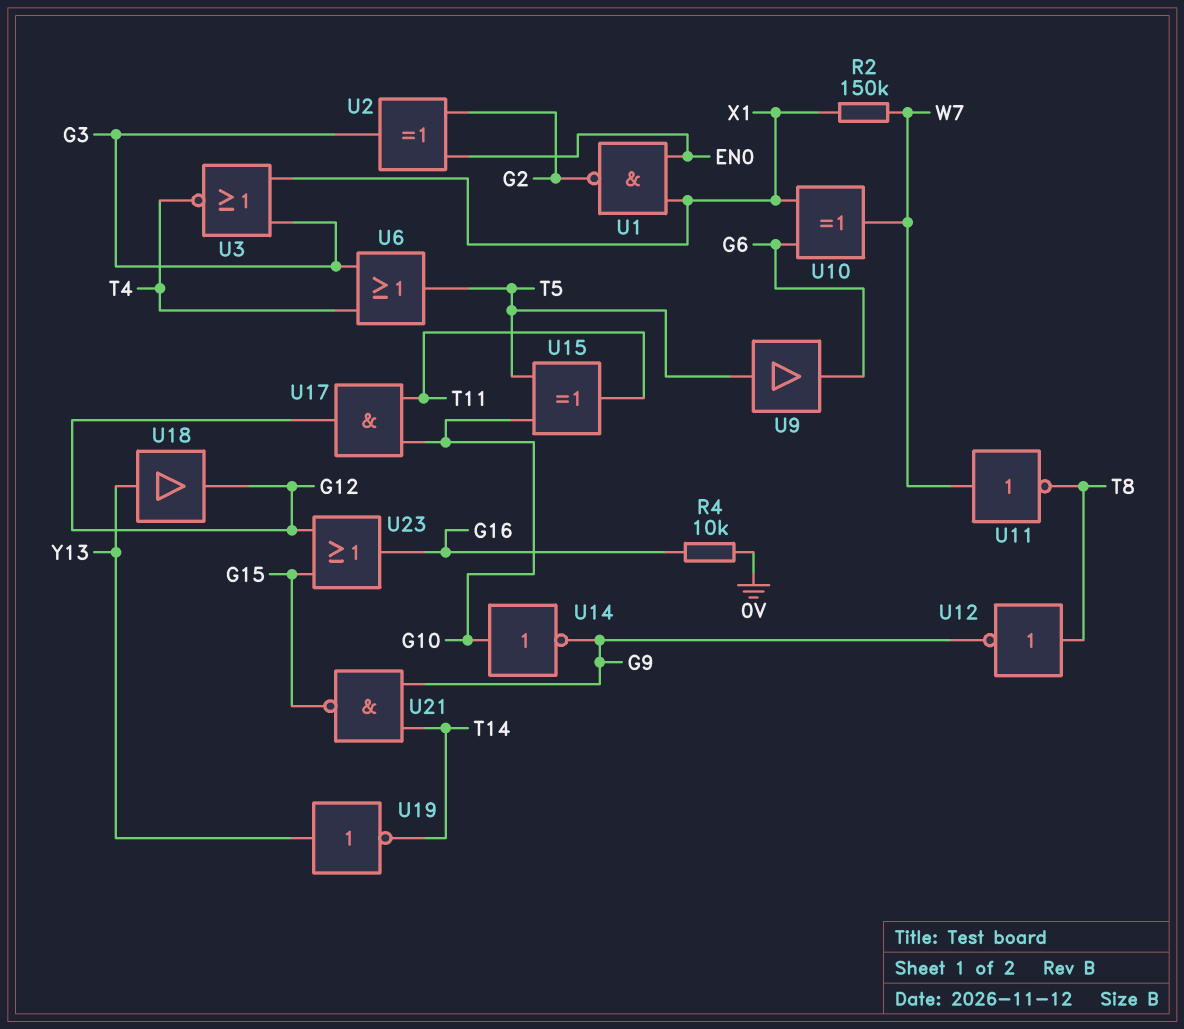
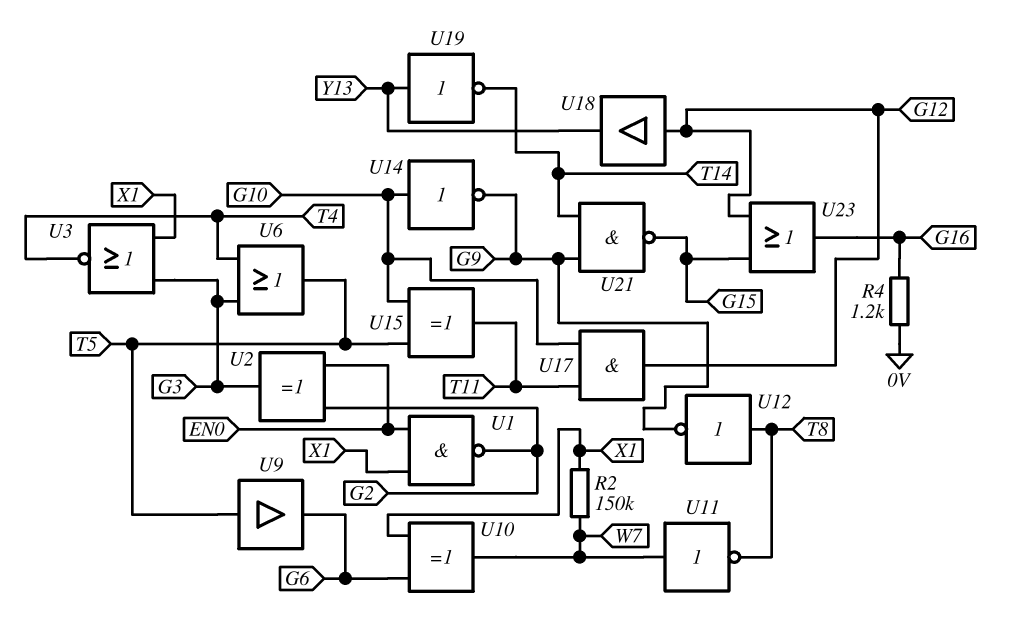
R4: 10k (0V, G16) -> 1.2k (0V, G16)
U18: buffer (in Y13, out G12) -> buffer (in G12, out Y13)

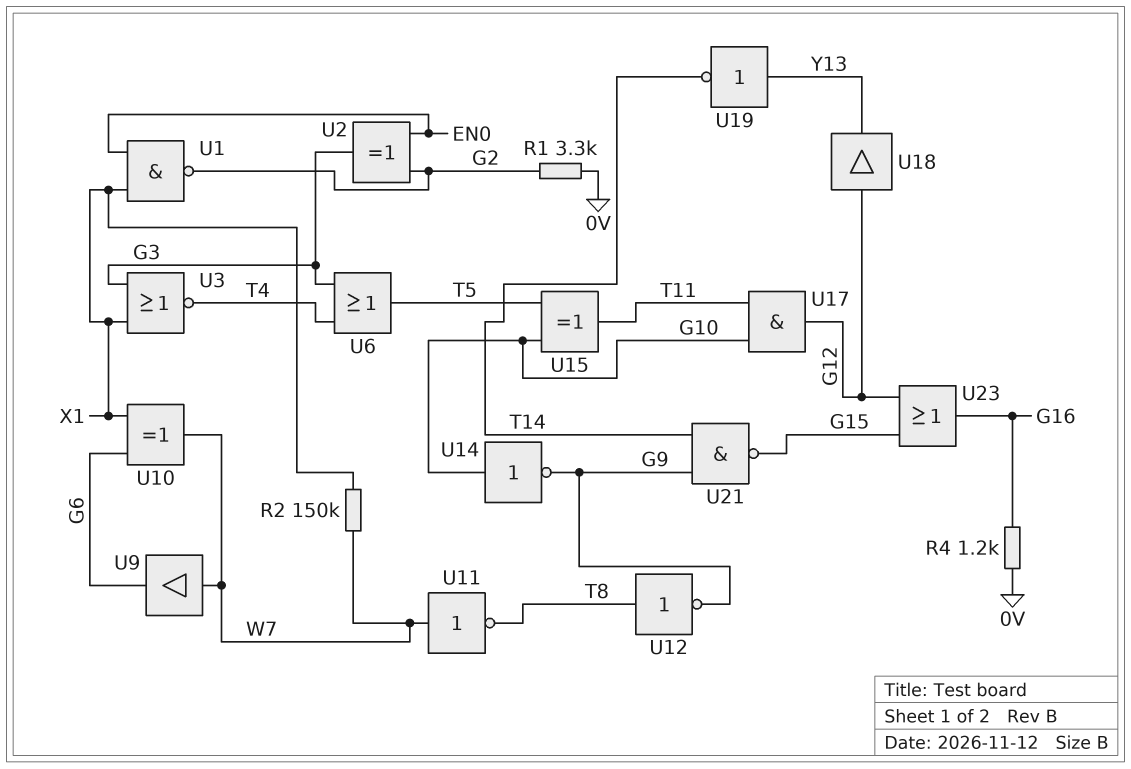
R1: none -> 3.3k (0V, G2)
U9: buffer (in T5, out G6) -> buffer (in W7, out G6)

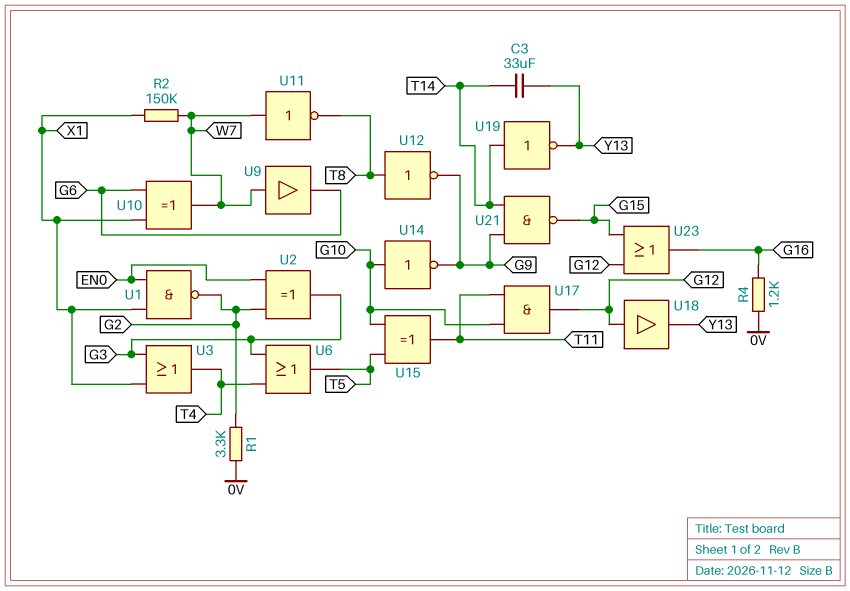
C3: none -> 33uF (T14, Y13)
U3: NOR (in G3, in X1, out T4) -> OR (in G3, in X1, out T4)
U19: NOT (in Y13, out T14) -> NOT (in T14, out Y13)

